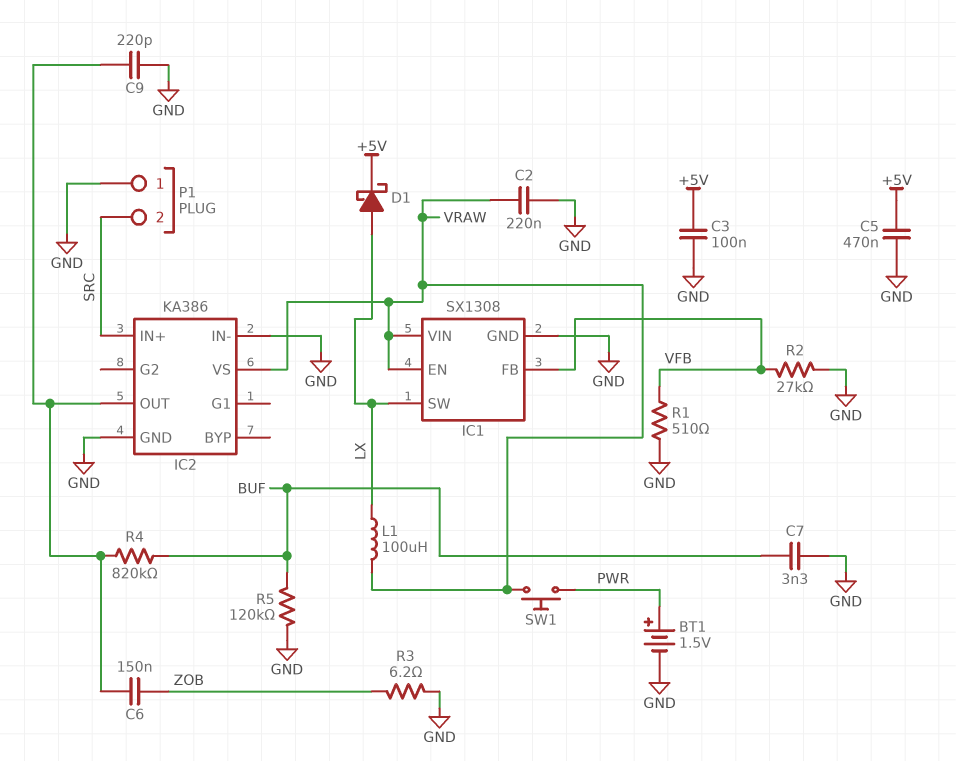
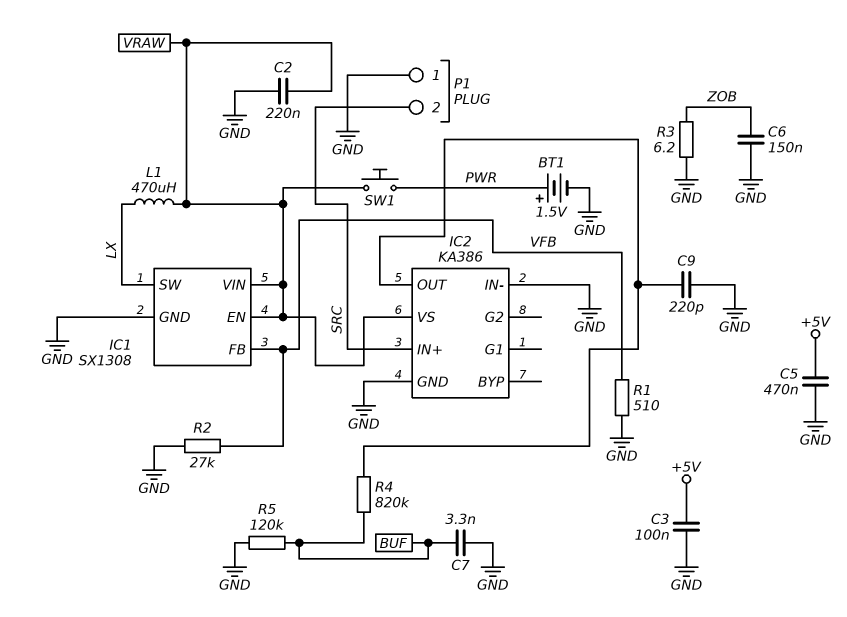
C6: 150nF (IC2/OUT, ZOB) -> 150nF (GND, ZOB)
D1: schottky (A LX, K +5V) -> none
L1: 100uH (LX, VRAW) -> 470uH (LX, VRAW)

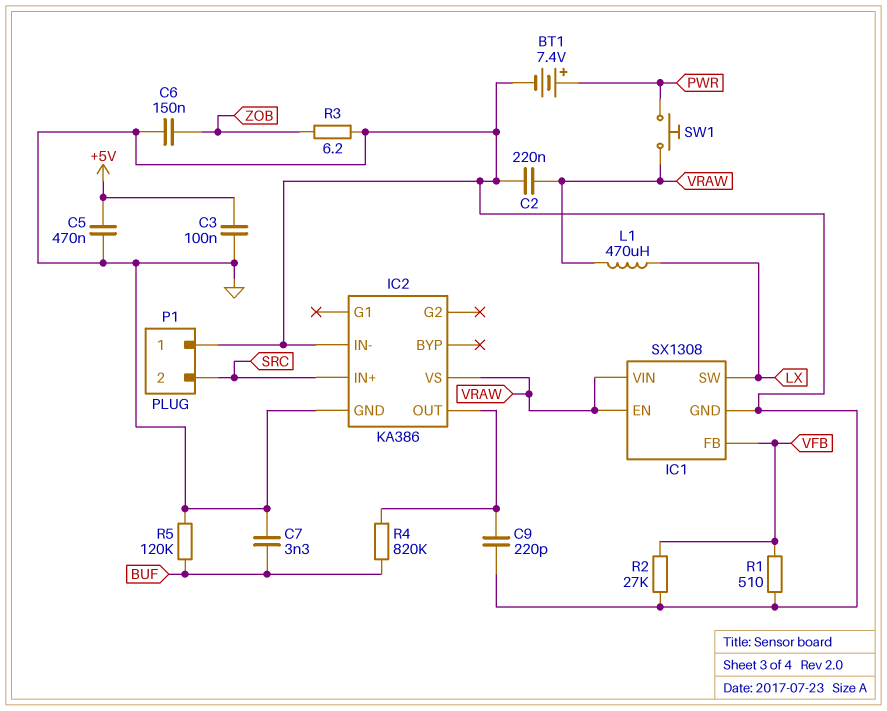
BT1: 1.5V (plus PWR, minus GND) -> 7.4V (plus PWR, minus GND)

